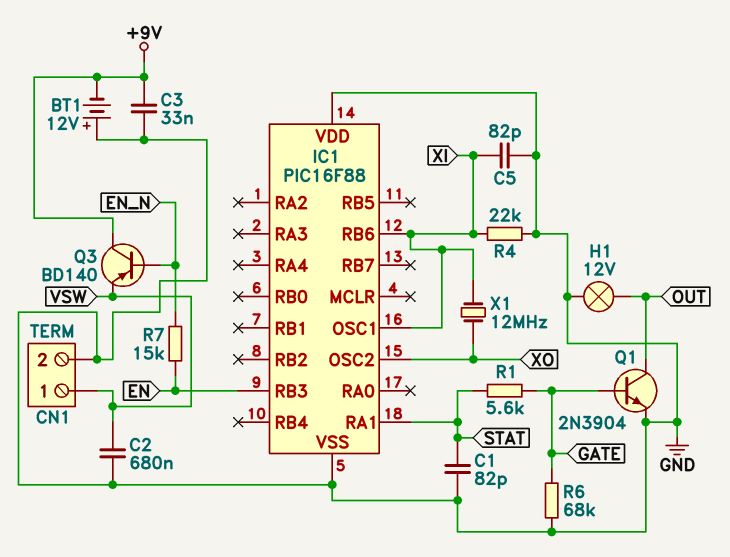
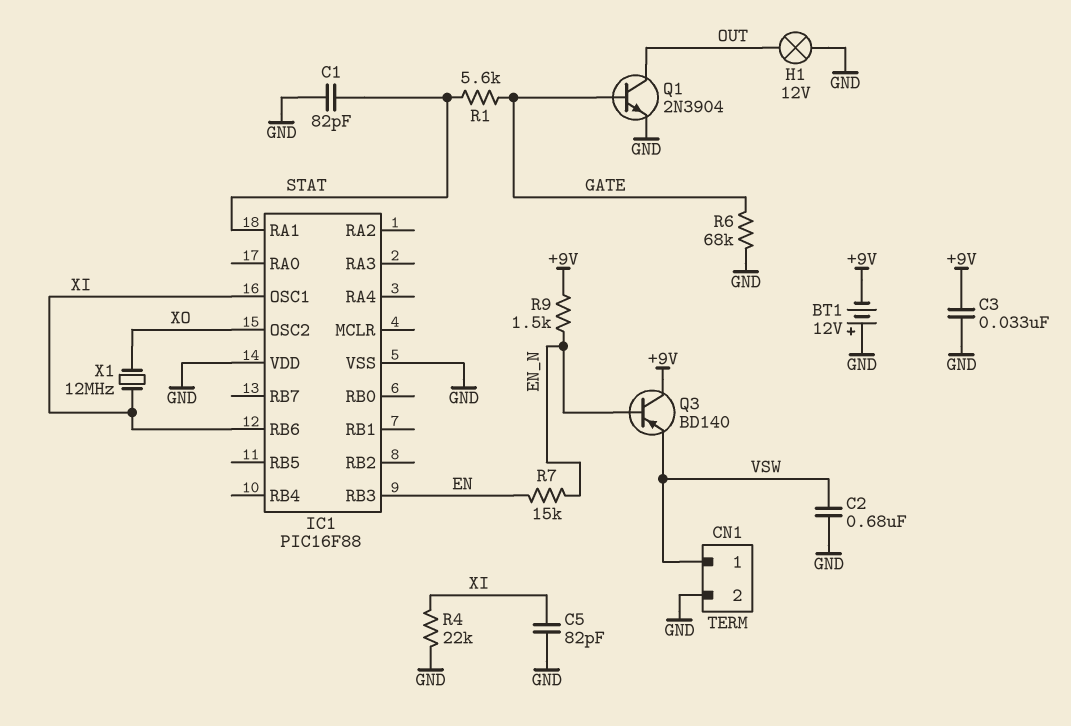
R9: none -> 1.5k (+9V, EN_N)

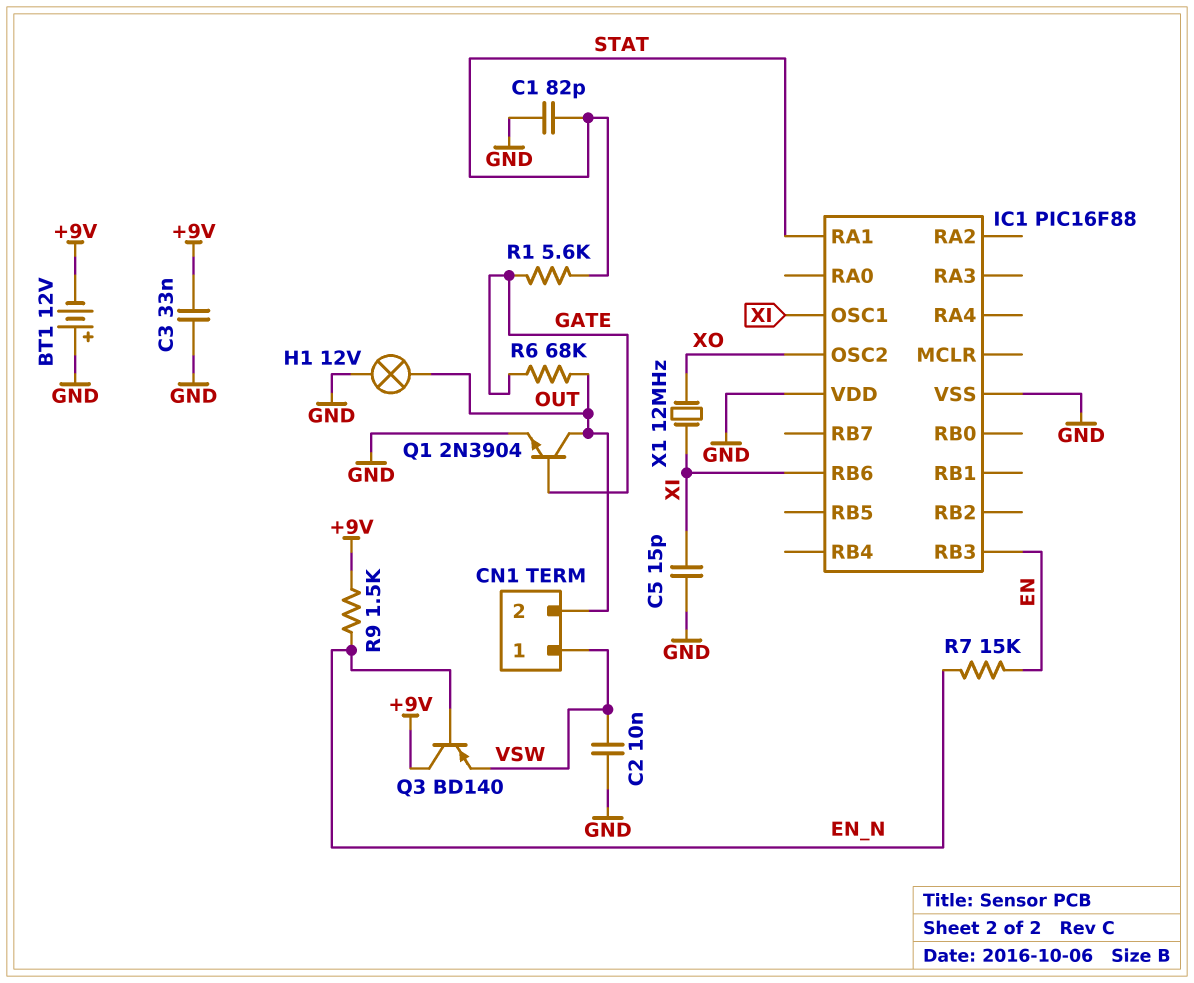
C2: 680nF (GND, VSW) -> 10nF (GND, VSW)
C5: 82pF (GND, XI) -> 15pF (GND, XI)
CN1 pin 2: GND -> OUT
R4: 22k (GND, XI) -> none
R6: 68k (GATE, GND) -> 68k (GATE, OUT)

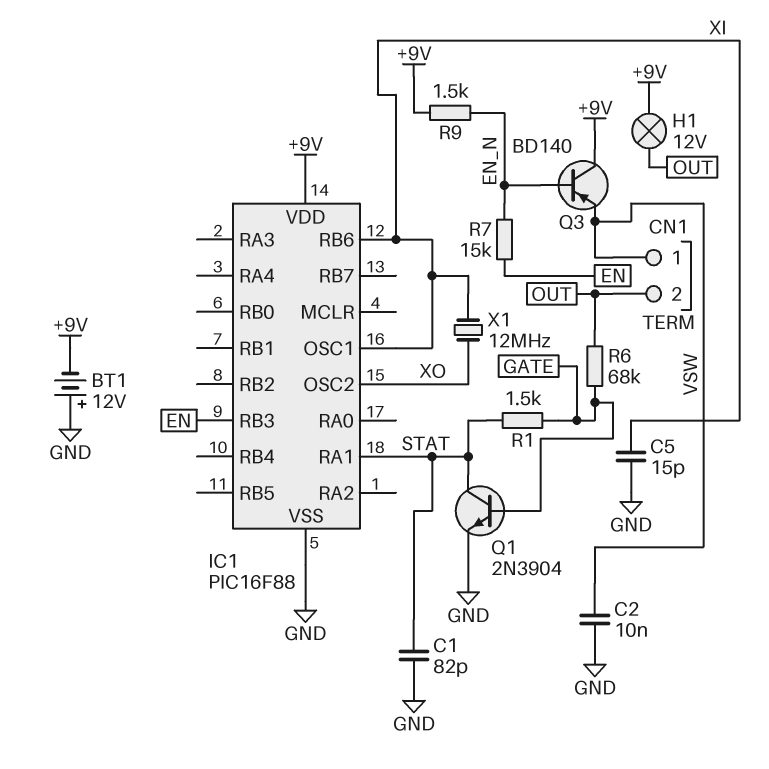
C3: 33nF (+9V, GND) -> none
H1: lamp 12V (GND, OUT) -> lamp 12V (+9V, OUT)
IC1 pin VDD: GND -> +9V
Q1: NPN 2N3904 (B GATE, C OUT, E GND) -> NPN 2N3904 (B GATE, C STAT, E GND)
R1: 5.6k (GATE, STAT) -> 1.5k (GATE, STAT)

